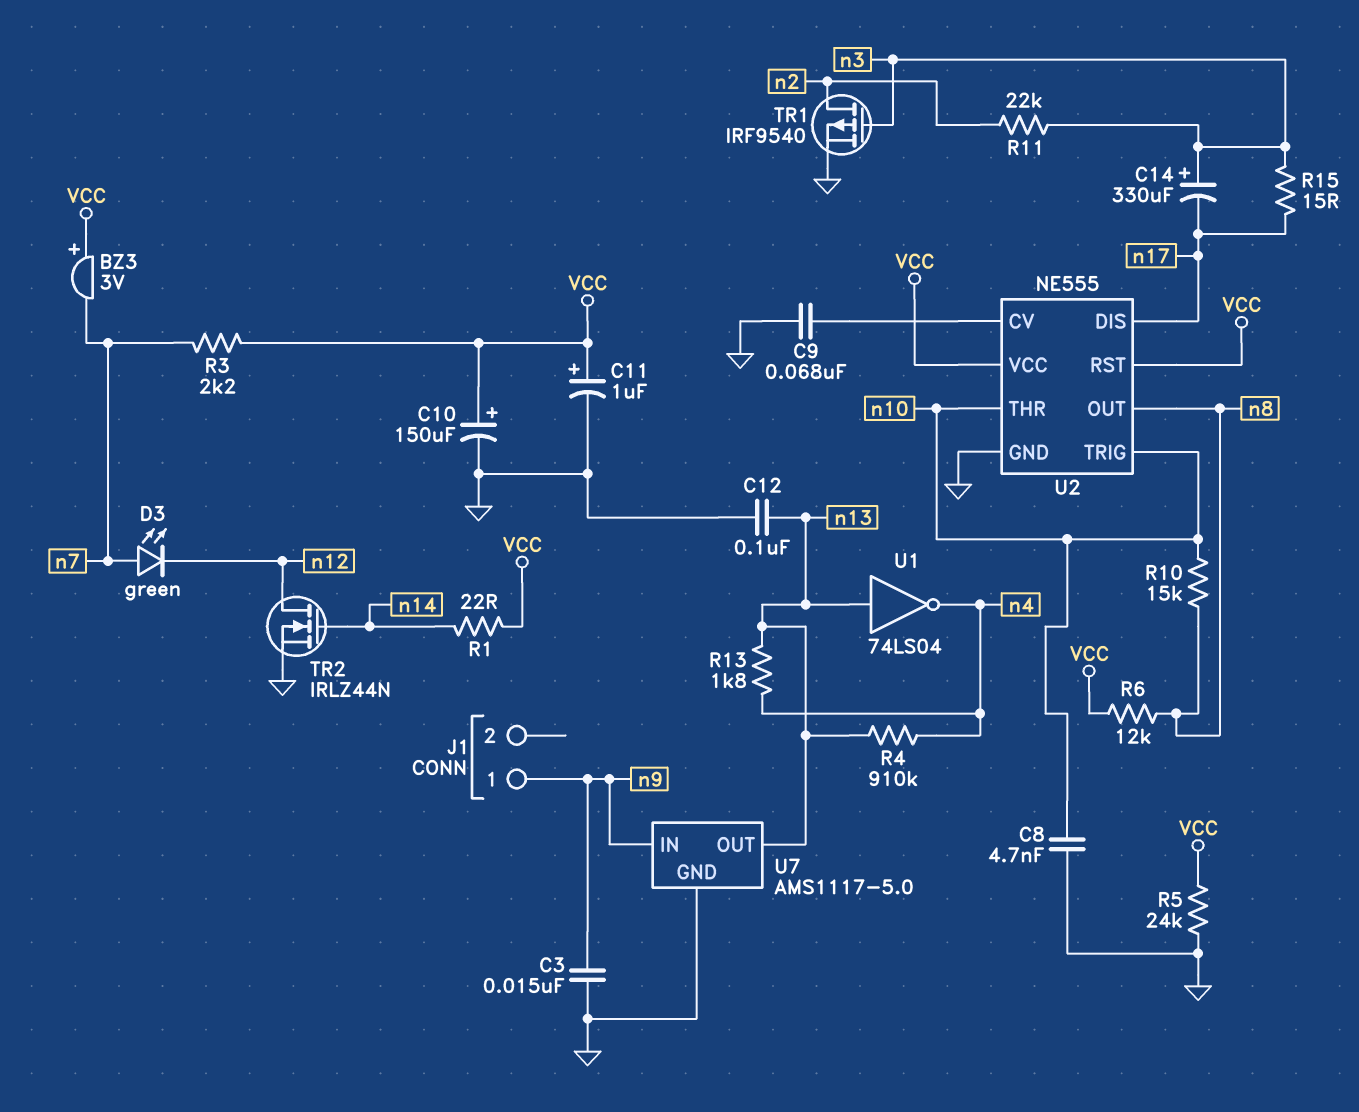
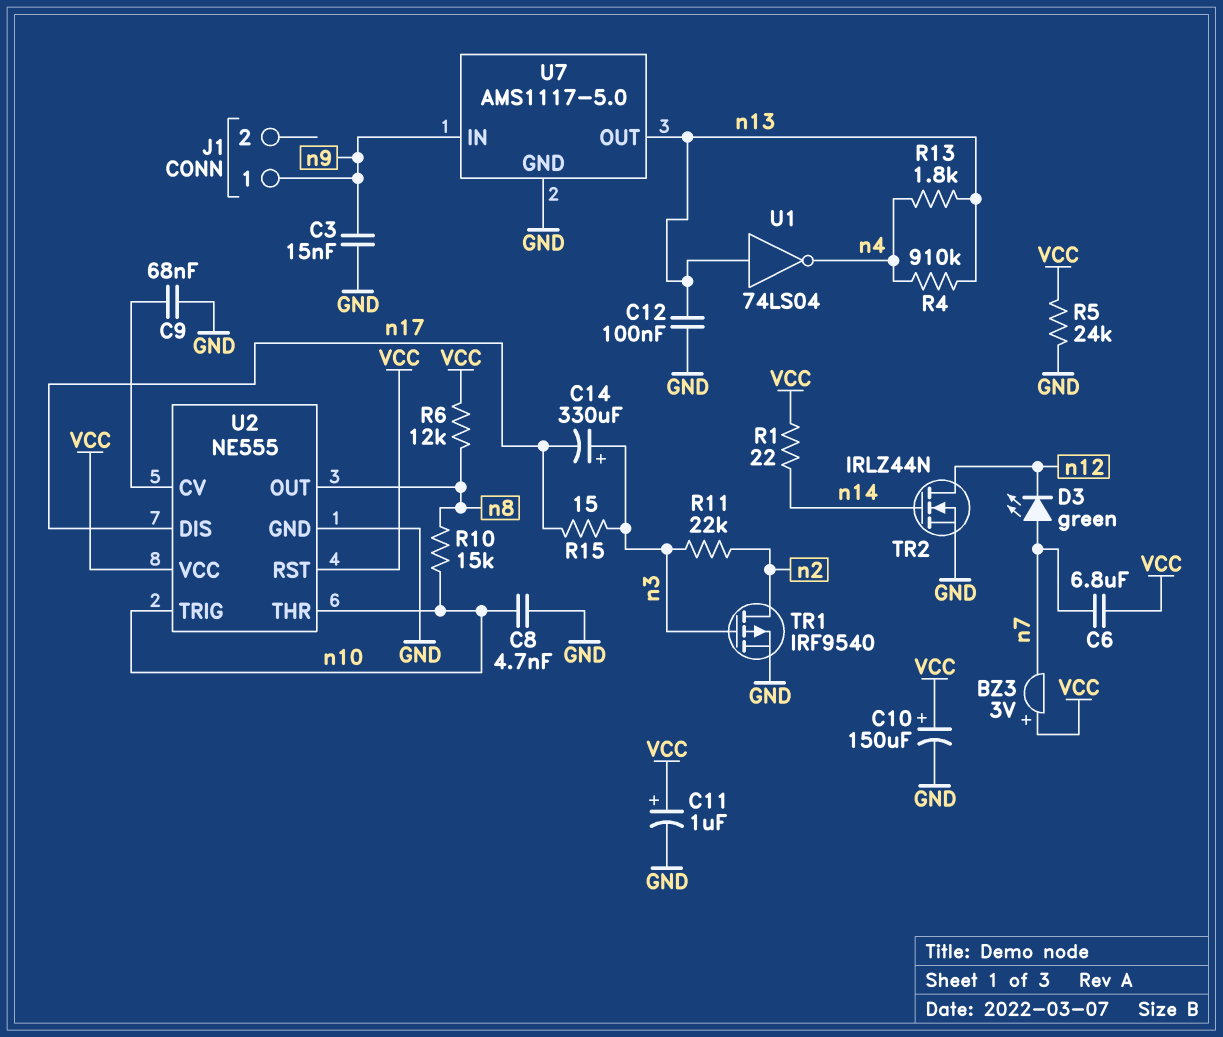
C6: none -> 6.8uF (VCC, n7)
R3: 2.2k (VCC, n7) -> none

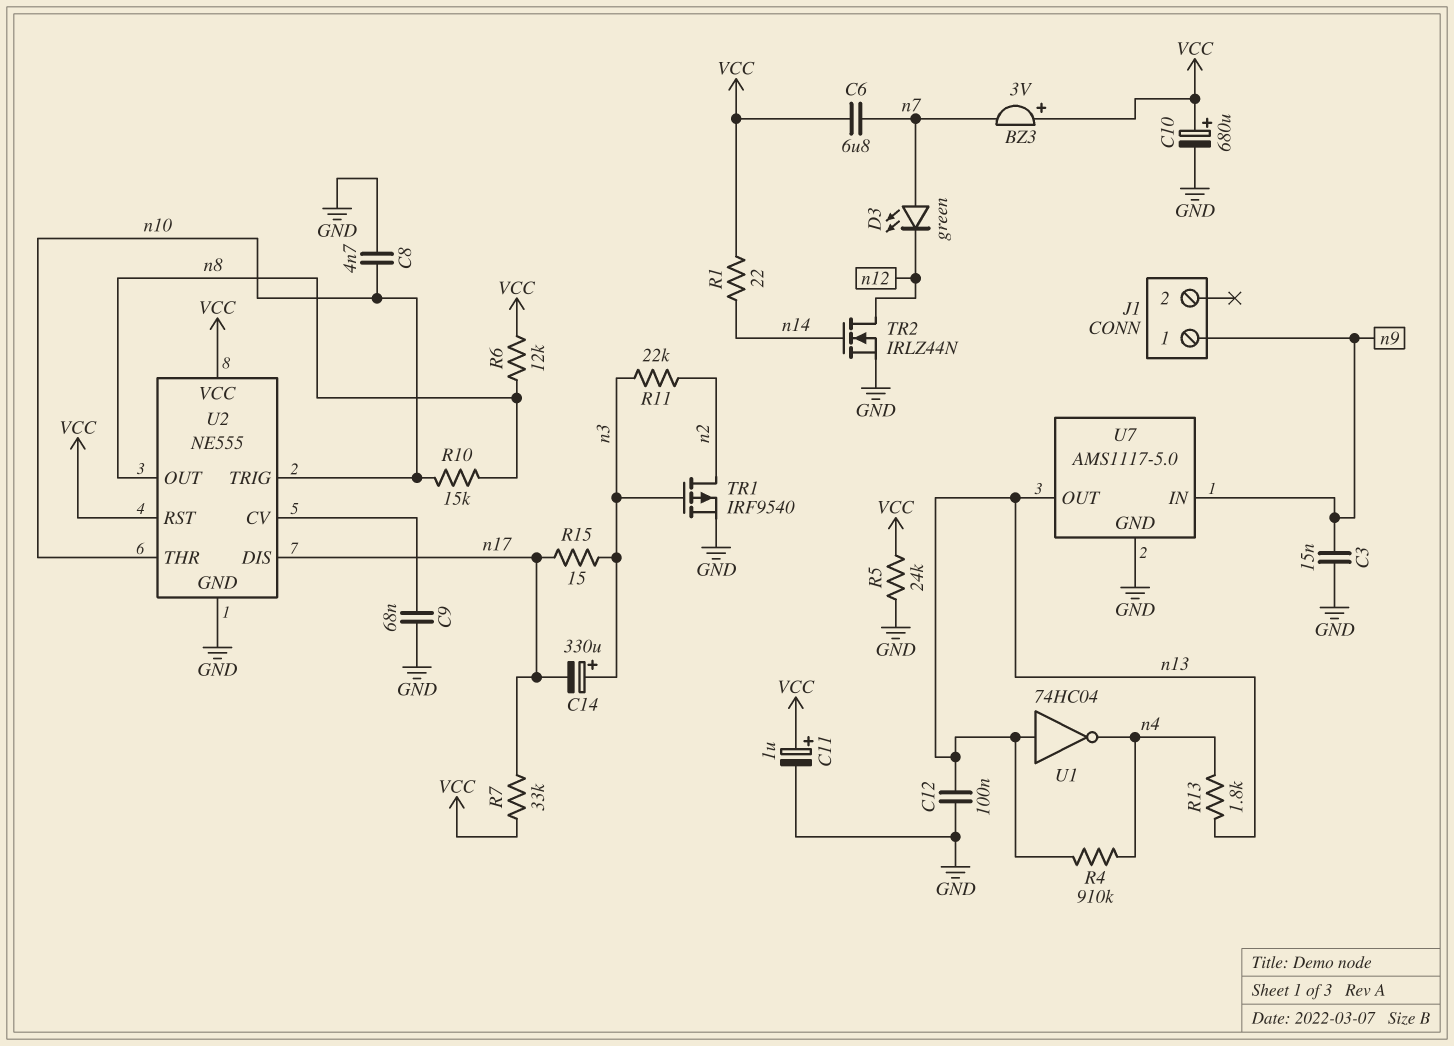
C10: 150uF (plus VCC, minus GND) -> 680uF (plus VCC, minus GND)
R7: none -> 33k (VCC, n17)
U1: NOT 74LS04 (in n13, out n4) -> NOT 74HC04 (in n13, out n4)

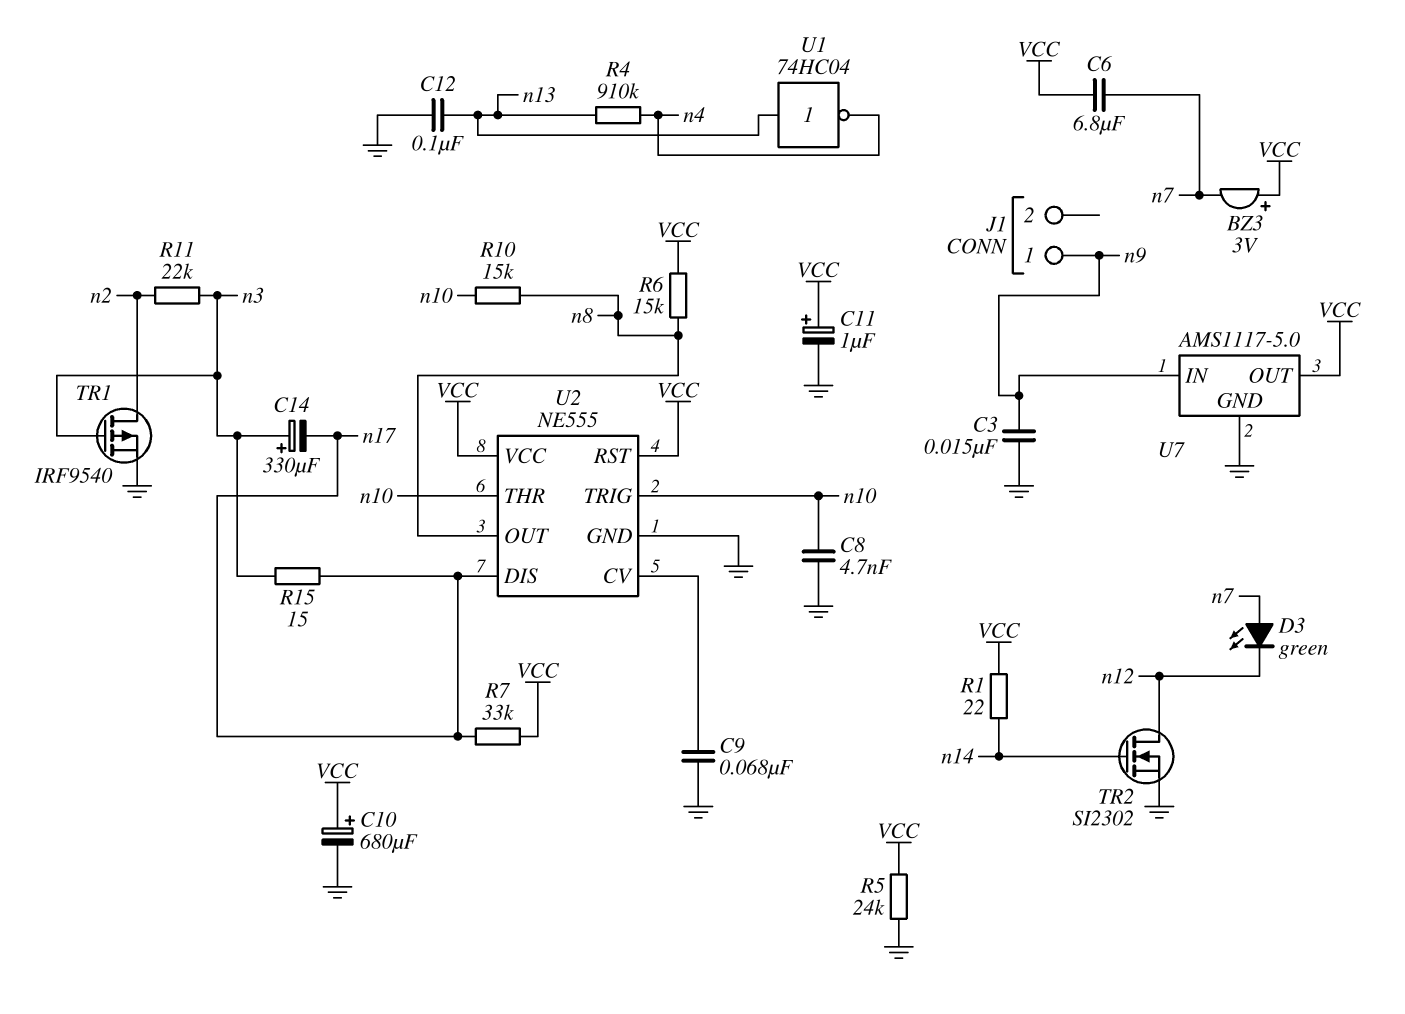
R6: 12k (VCC, n8) -> 15k (VCC, n8)
R13: 1.8k (n4, n13) -> none
TR2: NMOS IRLZ44N (G n14, D n12, S GND) -> NMOS SI2302 (G n14, D n12, S GND)
U7 pin OUT: n13 -> VCC

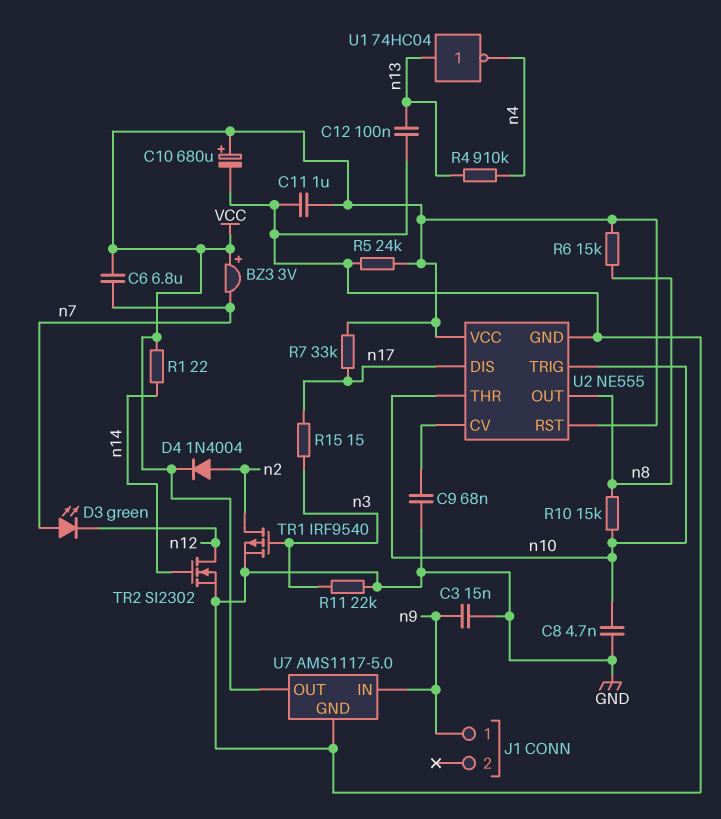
C11: 1uF (plus VCC, minus GND) -> 1uF (GND, VCC)
C14: 330uF (plus n3, minus n17) -> none
D4: none -> diode 1N4004 (A n2, K VCC)
R11: 22k (n2, n3) -> 22k (GND, n3)

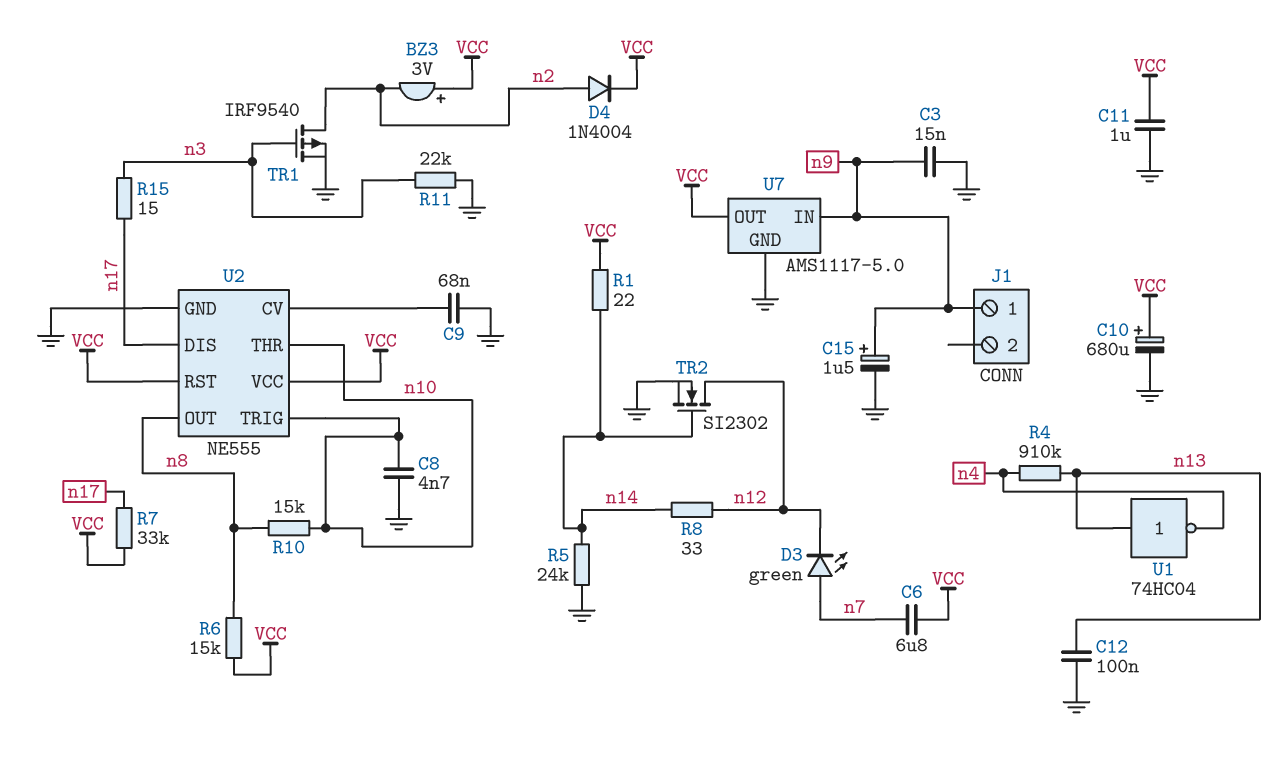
BZ3: buzzer 3V (plus VCC, minus n7) -> buzzer 3V (plus VCC, minus n2)
C15: none -> 1.5uF (plus n9, minus GND)
R5: 24k (GND, VCC) -> 24k (GND, n14)
R8: none -> 33 (n12, n14)

